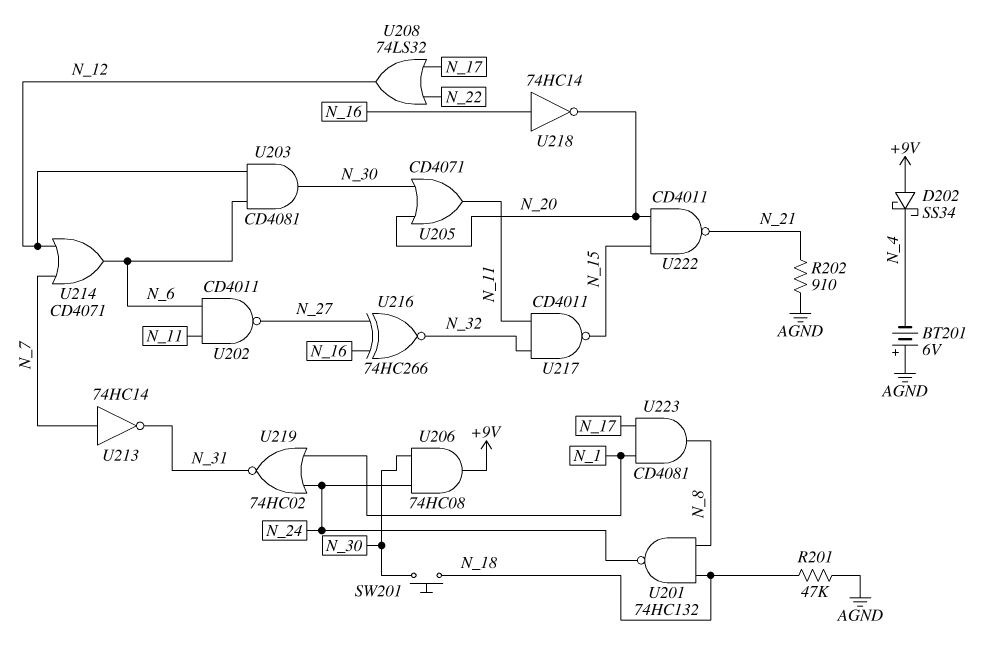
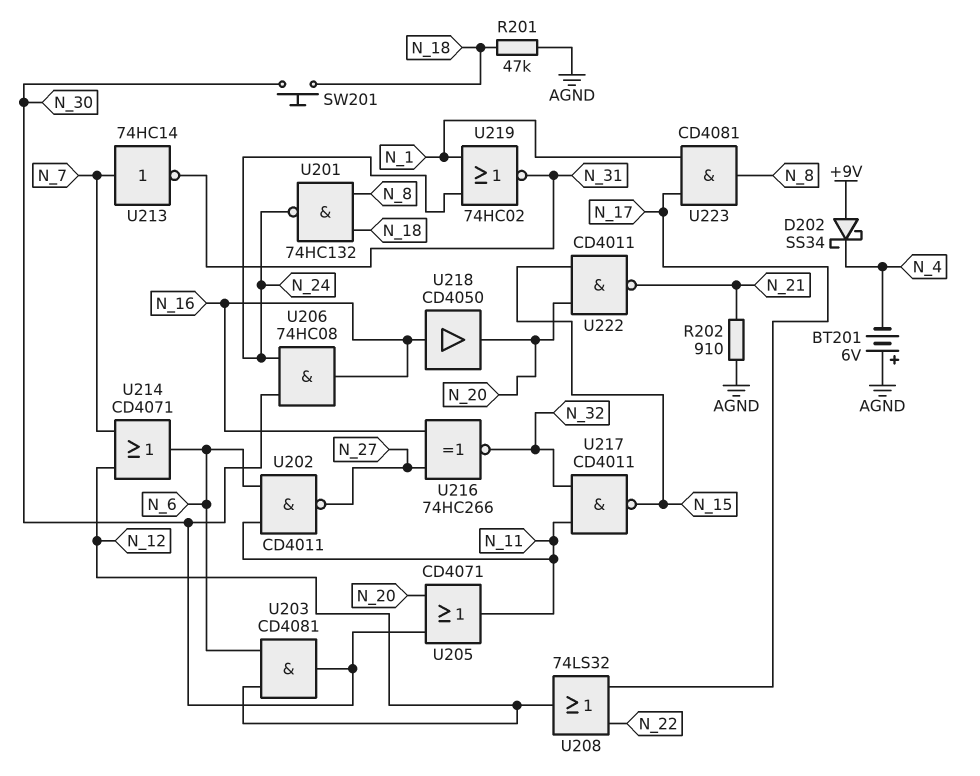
U206: AND 74HC08 (in N_24, in N_30, out +9V) -> AND 74HC08 (in N_24, in N_30, out N_16)
U218: NOT 74HC14 (in N_16, out N_20) -> buffer CD4050 (in N_16, out N_20)

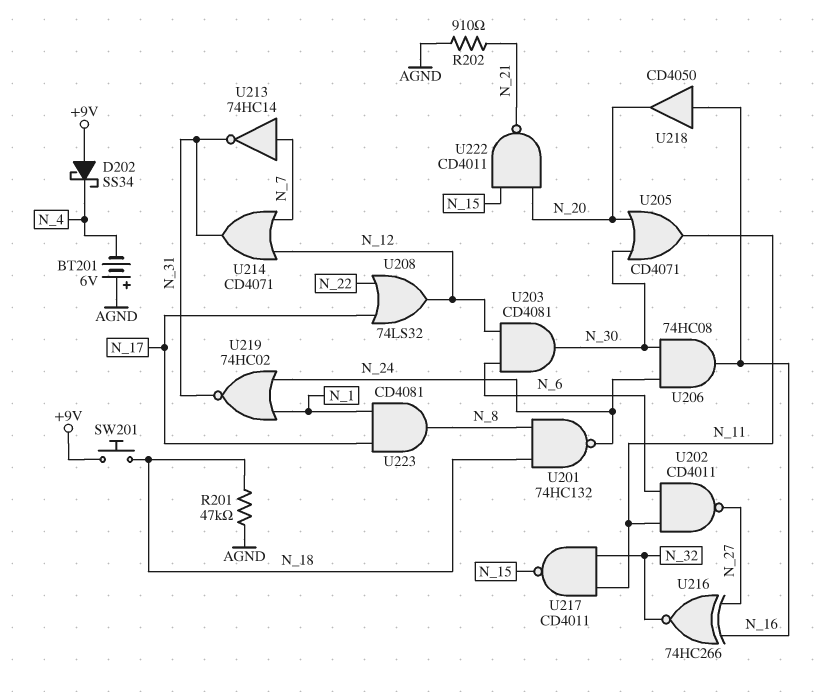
SW201: button (N_18, N_30) -> button (+9V, N_18)
U214: OR CD4071 (in N_7, in N_12, out N_6) -> OR CD4071 (in N_7, in N_12, out N_31)

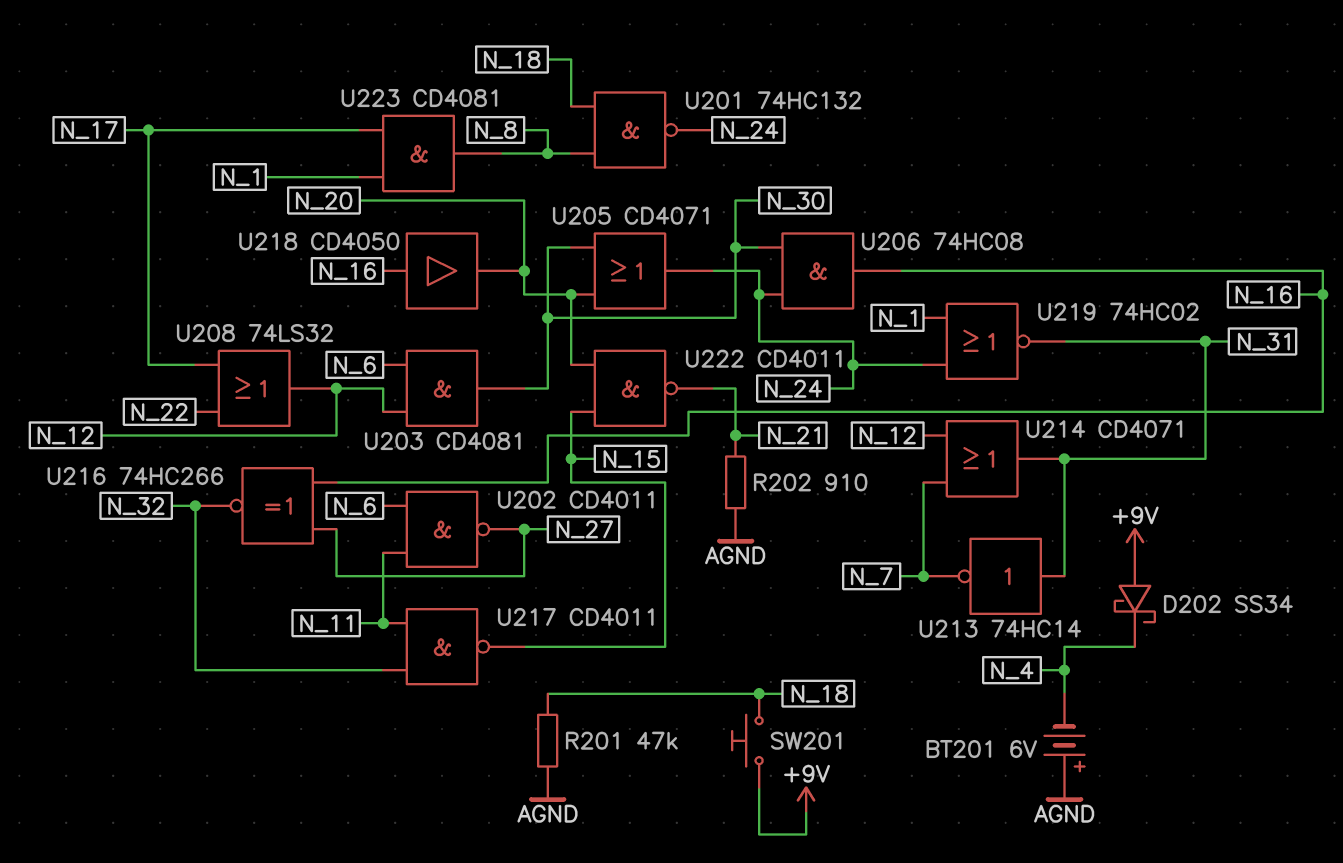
U205: OR CD4071 (in N_20, in N_30, out N_11) -> OR CD4071 (in N_20, in N_30, out N_24)
U213: NOT 74HC14 (in N_7, out N_31) -> NOT 74HC14 (in N_31, out N_7)

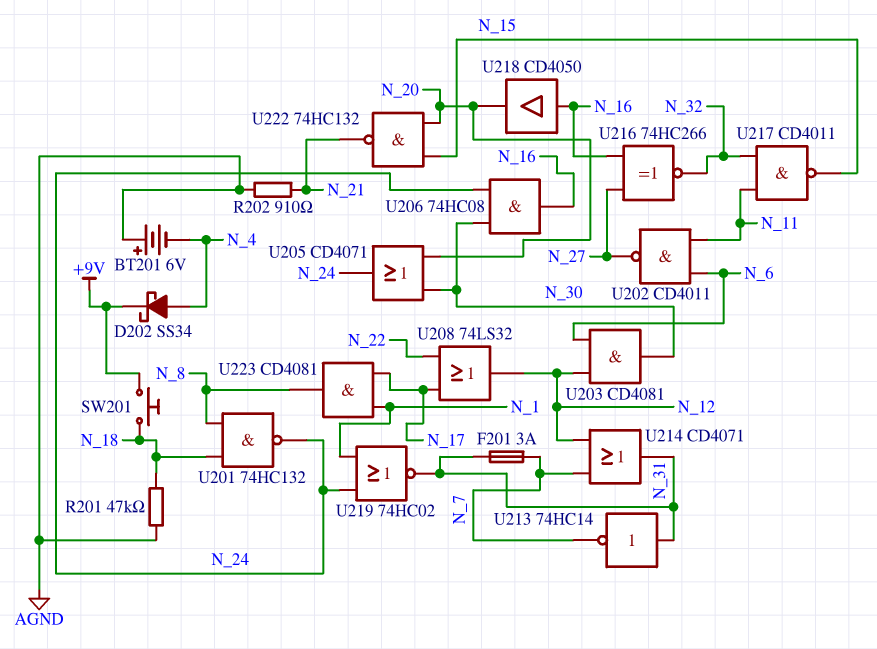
D202: schottky SS34 (A +9V, K N_4) -> schottky SS34 (A N_4, K +9V)
F201: none -> 3A (N_7, N_31)
U222: NAND CD4011 (in N_15, in N_20, out N_21) -> NAND 74HC132 (in N_15, in N_20, out N_21)

